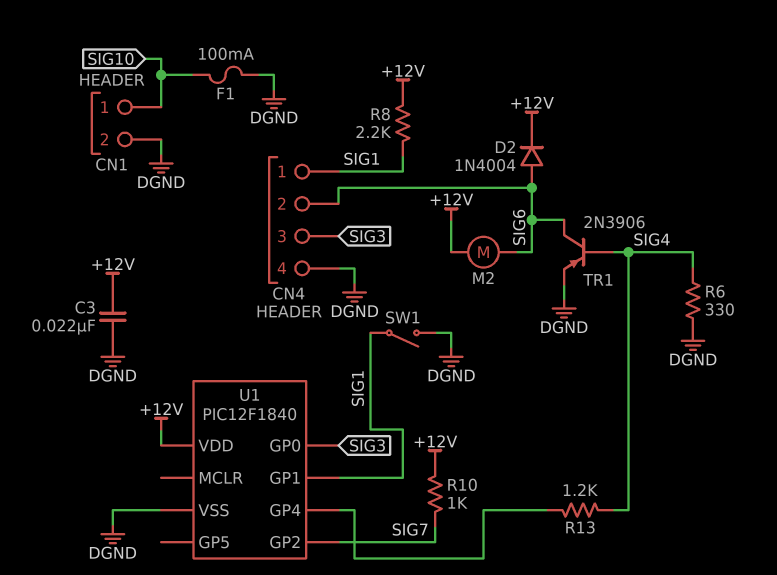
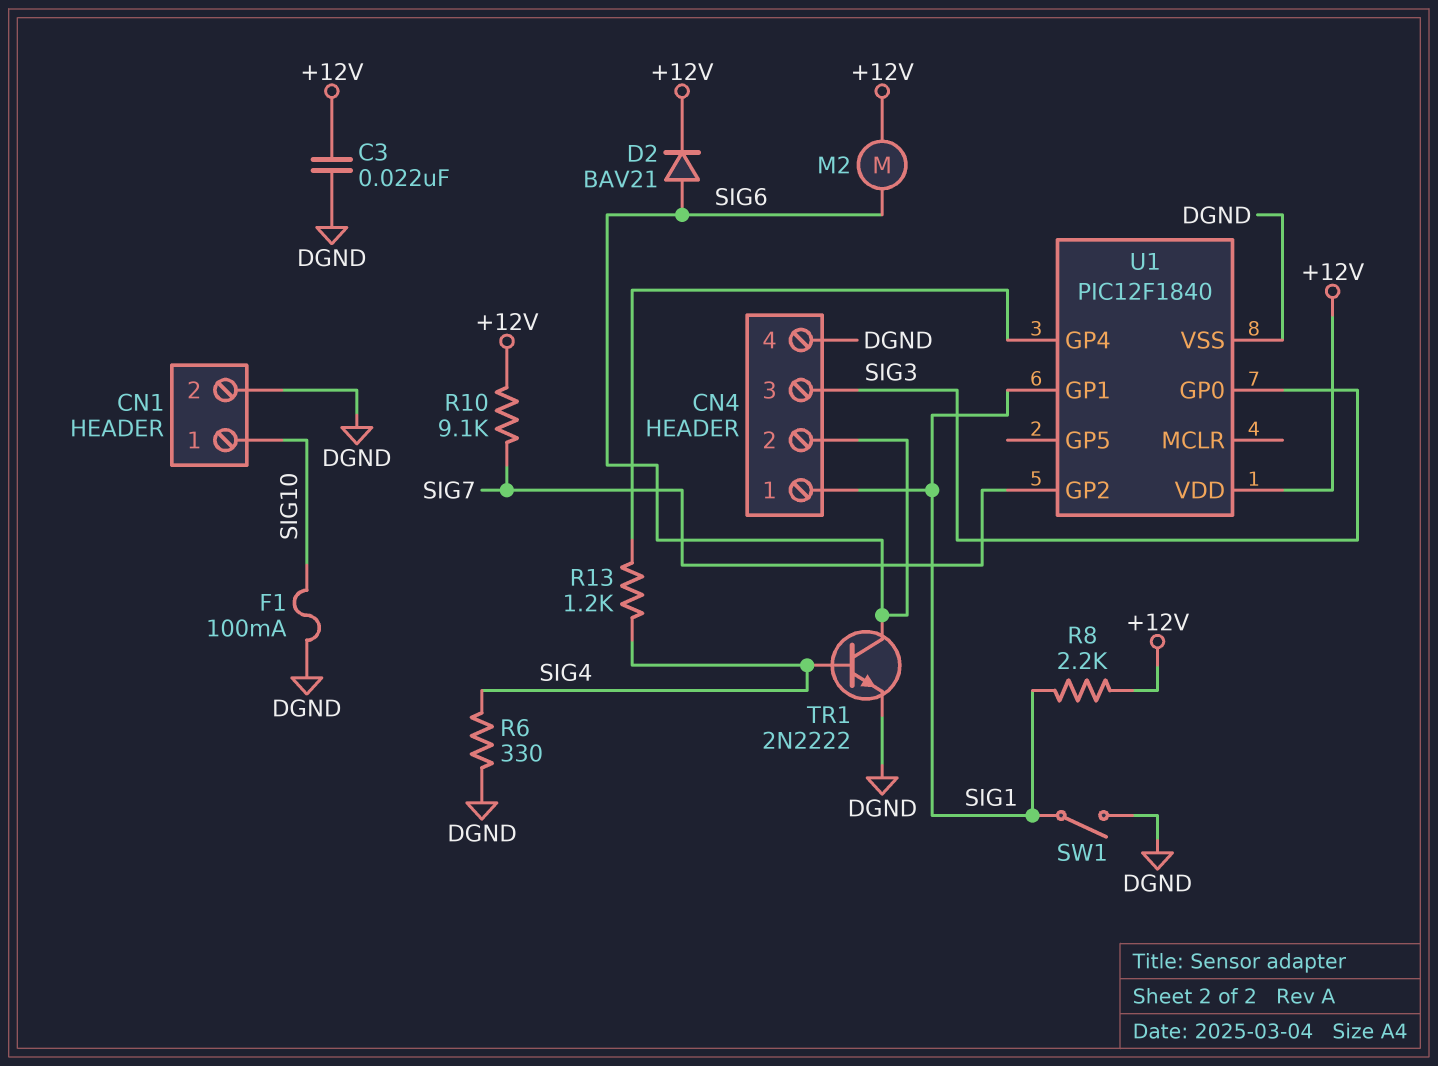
D2: diode 1N4004 (A SIG6, K +12V) -> diode BAV21 (A SIG6, K +12V)
R10: 1k (+12V, SIG7) -> 9.1k (+12V, SIG7)
TR1: PNP 2N3906 (B SIG4, C SIG6, E DGND) -> NPN 2N2222 (B SIG4, C SIG6, E DGND)

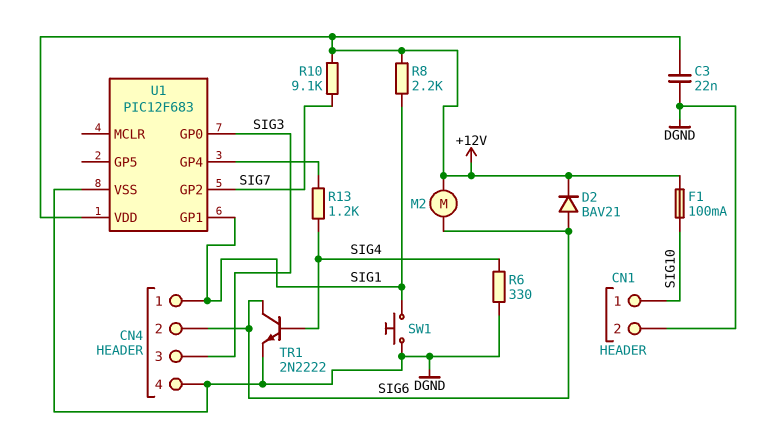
F1: 100mA (DGND, SIG10) -> 100mA (+12V, SIG10)
SW1: switch (DGND, SIG1) -> button (DGND, SIG1)
U1: PIC12F1840 -> PIC12F683

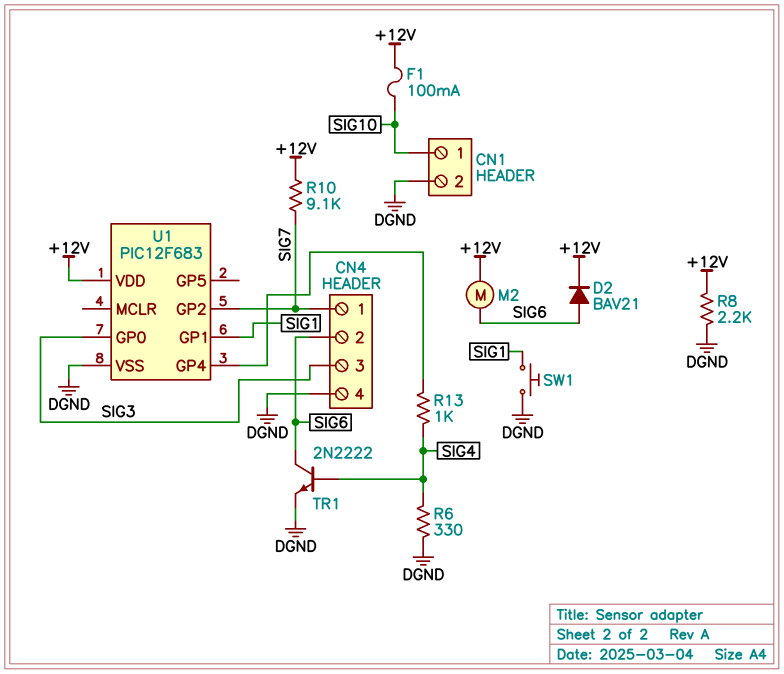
C3: 22nF (+12V, DGND) -> none
CN4 pin 1: SIG1 -> SIG7
R8: 2.2k (+12V, SIG1) -> 2.2k (+12V, DGND)
R13: 1.2k (SIG4, U1/GP4) -> 1k (SIG4, U1/GP4)

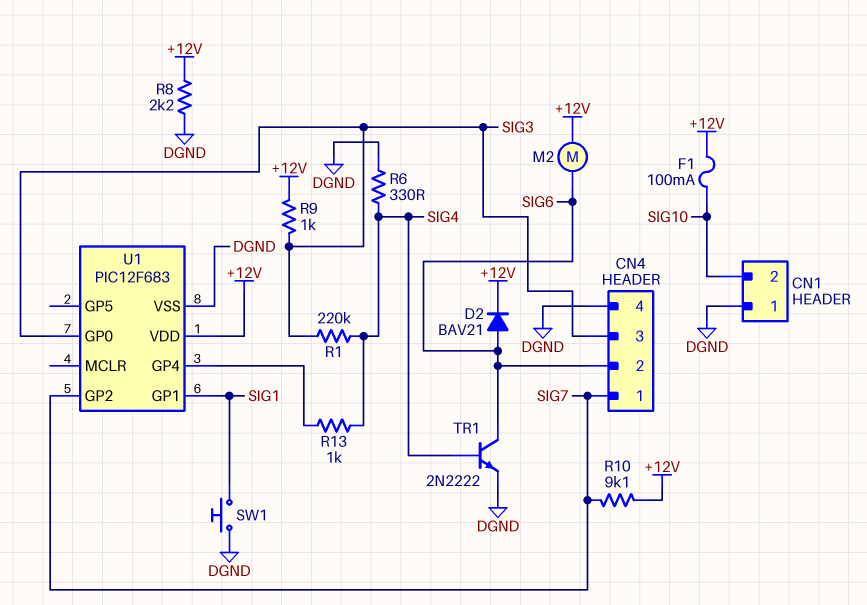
CN1 pin 1: SIG10 -> DGND
CN1 pin 2: DGND -> SIG10
R1: none -> 220k (SIG3, SIG4)
R9: none -> 1k (+12V, SIG3)

